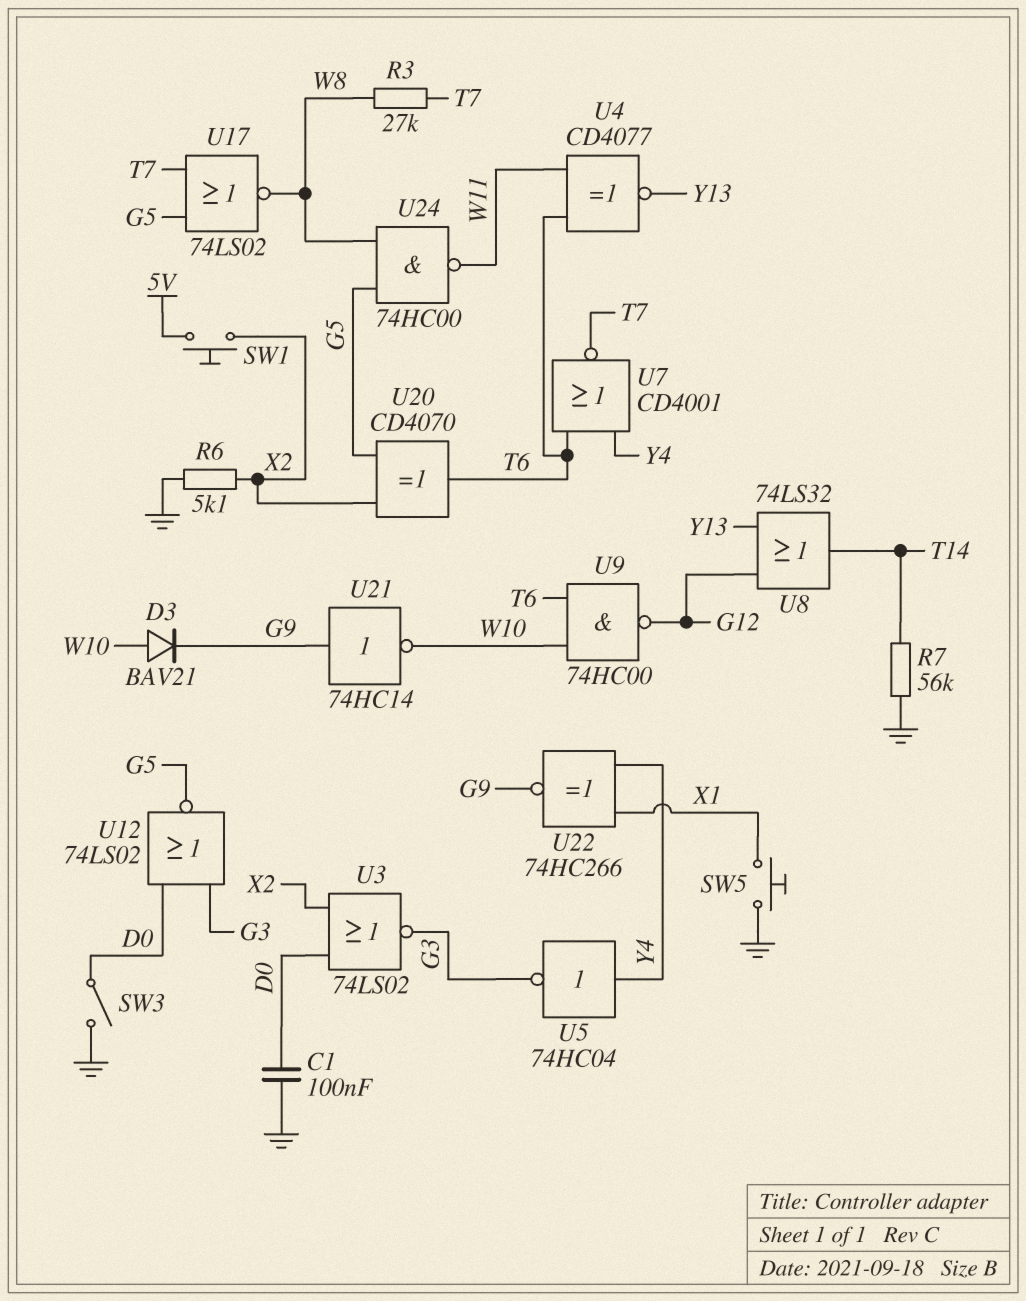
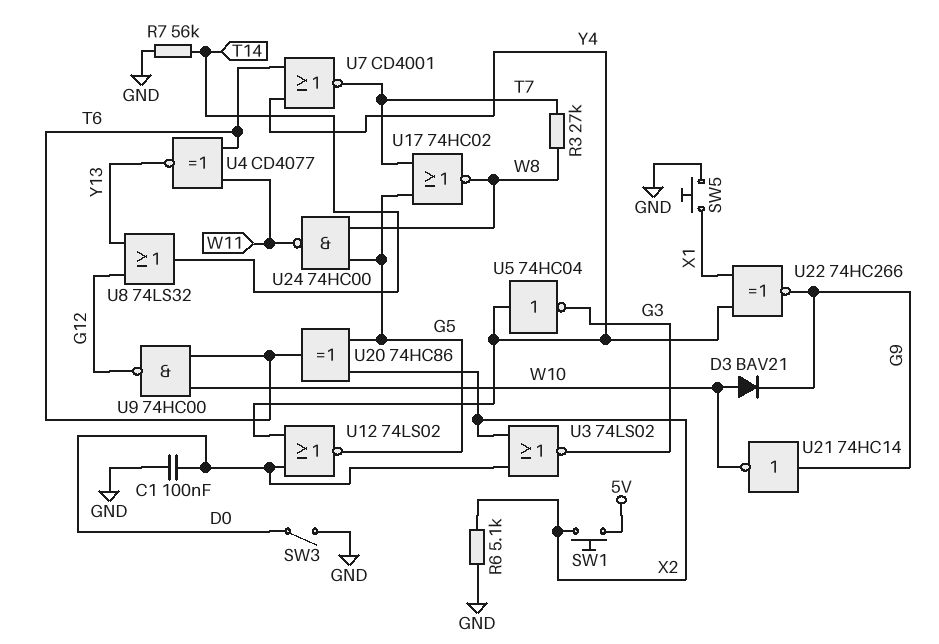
U12: NOR 74LS02 (in D0, in G3, out G5) -> NOR 74LS02 (in D0, in Y4, out G5)
U17: NOR 74LS02 (in G5, in T7, out W8) -> NOR 74HC02 (in G5, in T7, out W8)
U20: XOR CD4070 (in G5, in X2, out T6) -> XOR 74HC86 (in G5, in X2, out T6)

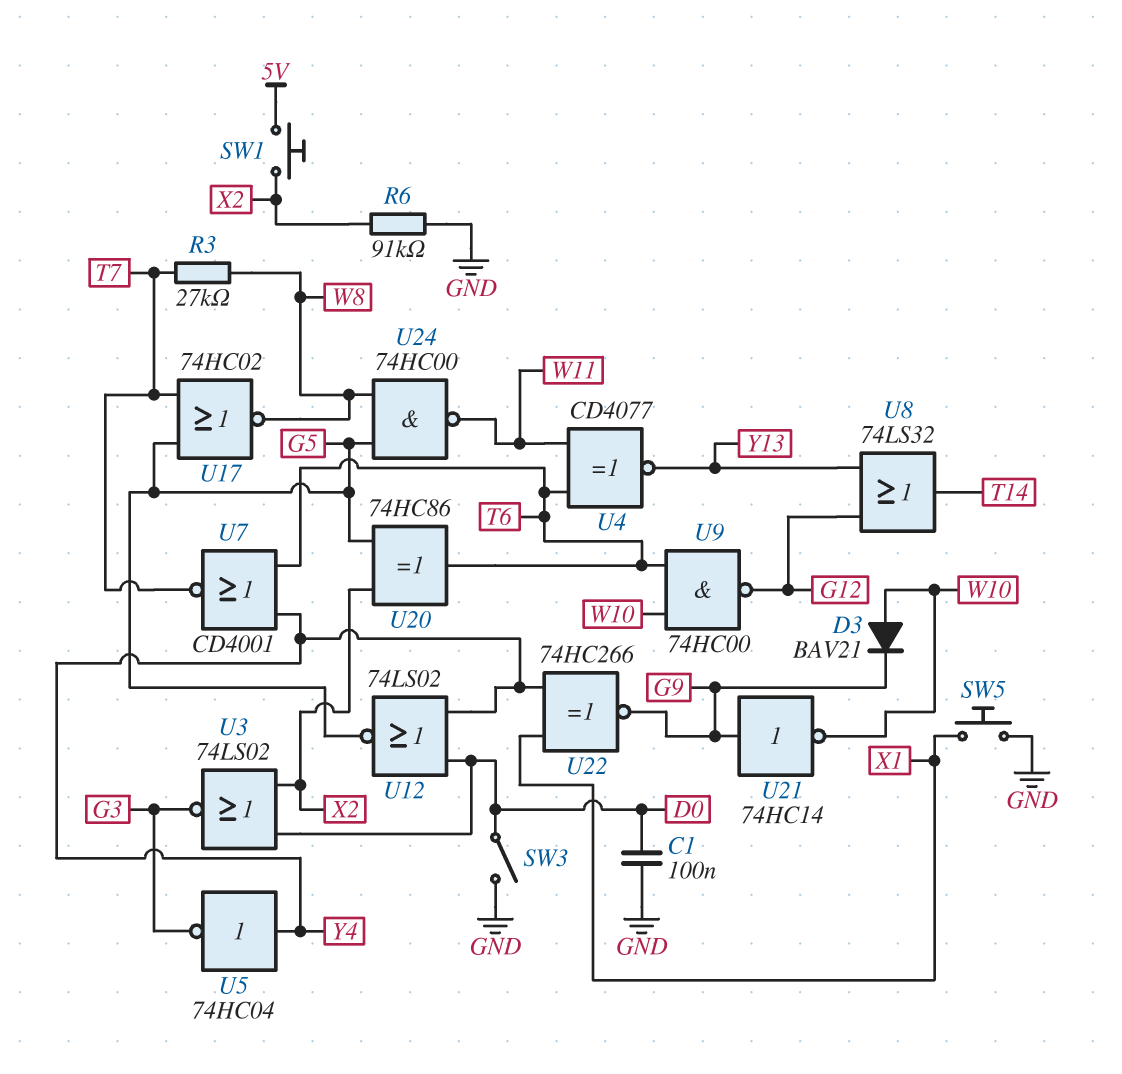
R6: 5.1k (GND, X2) -> 91k (GND, X2)
R7: 56k (GND, T14) -> none

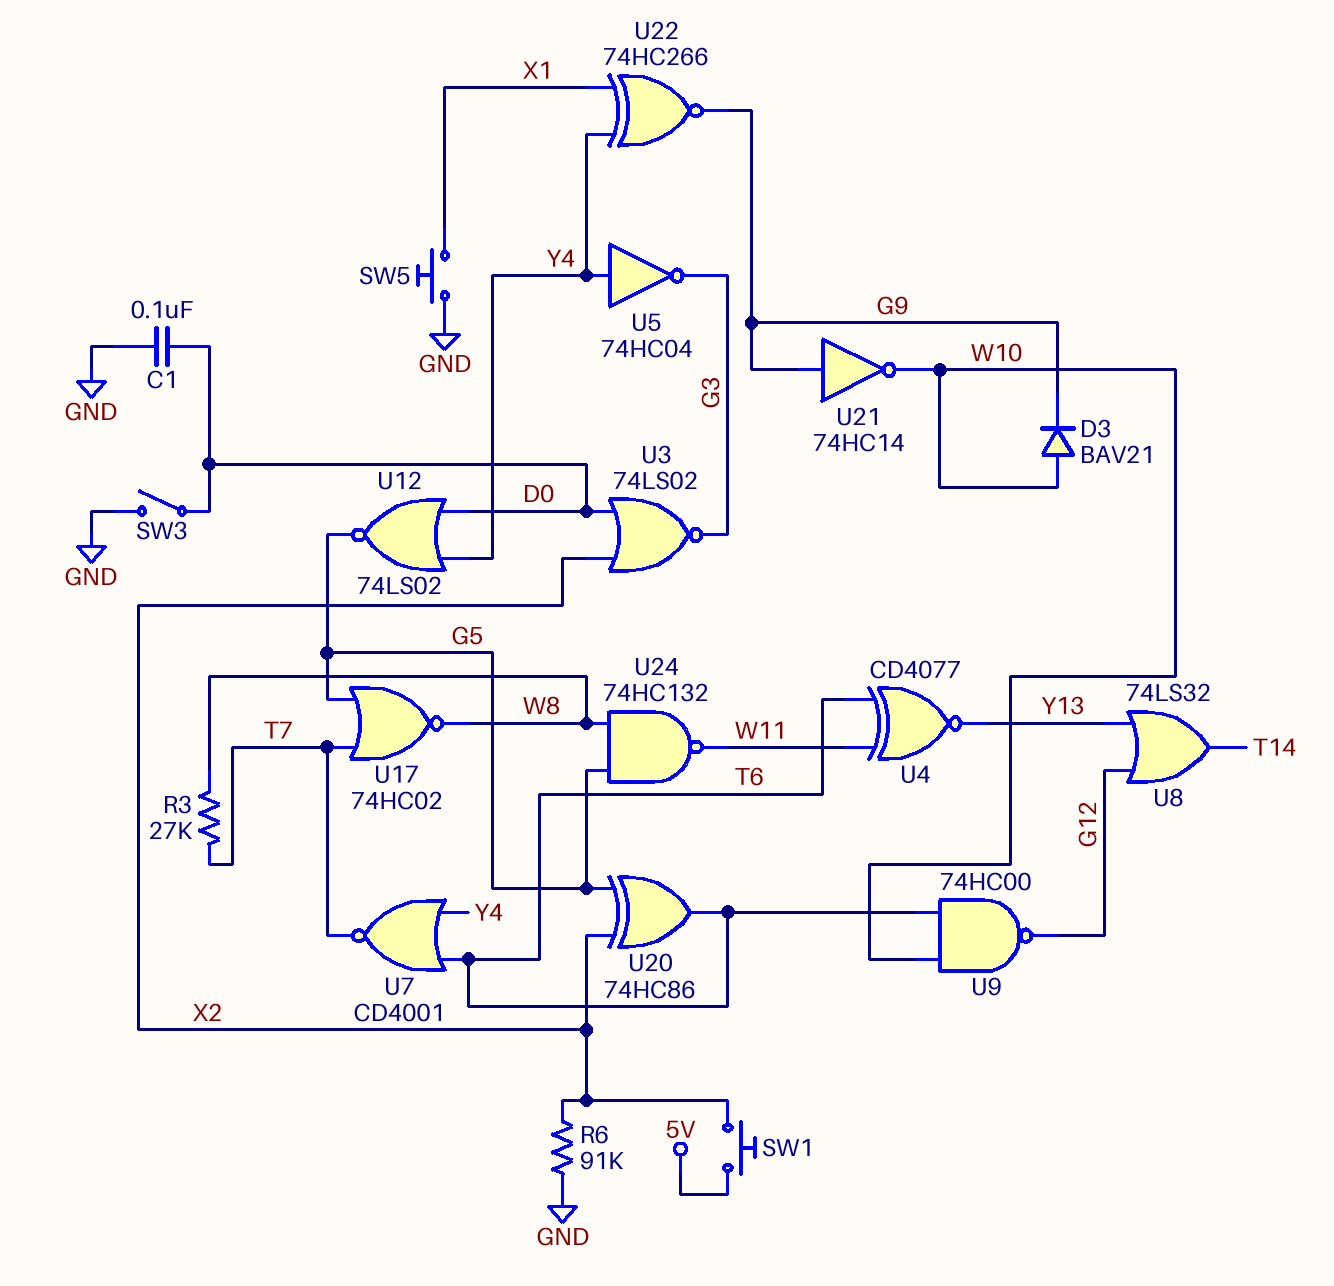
U24: NAND 74HC00 (in G5, in W8, out W11) -> NAND 74HC132 (in G5, in W8, out W11)

